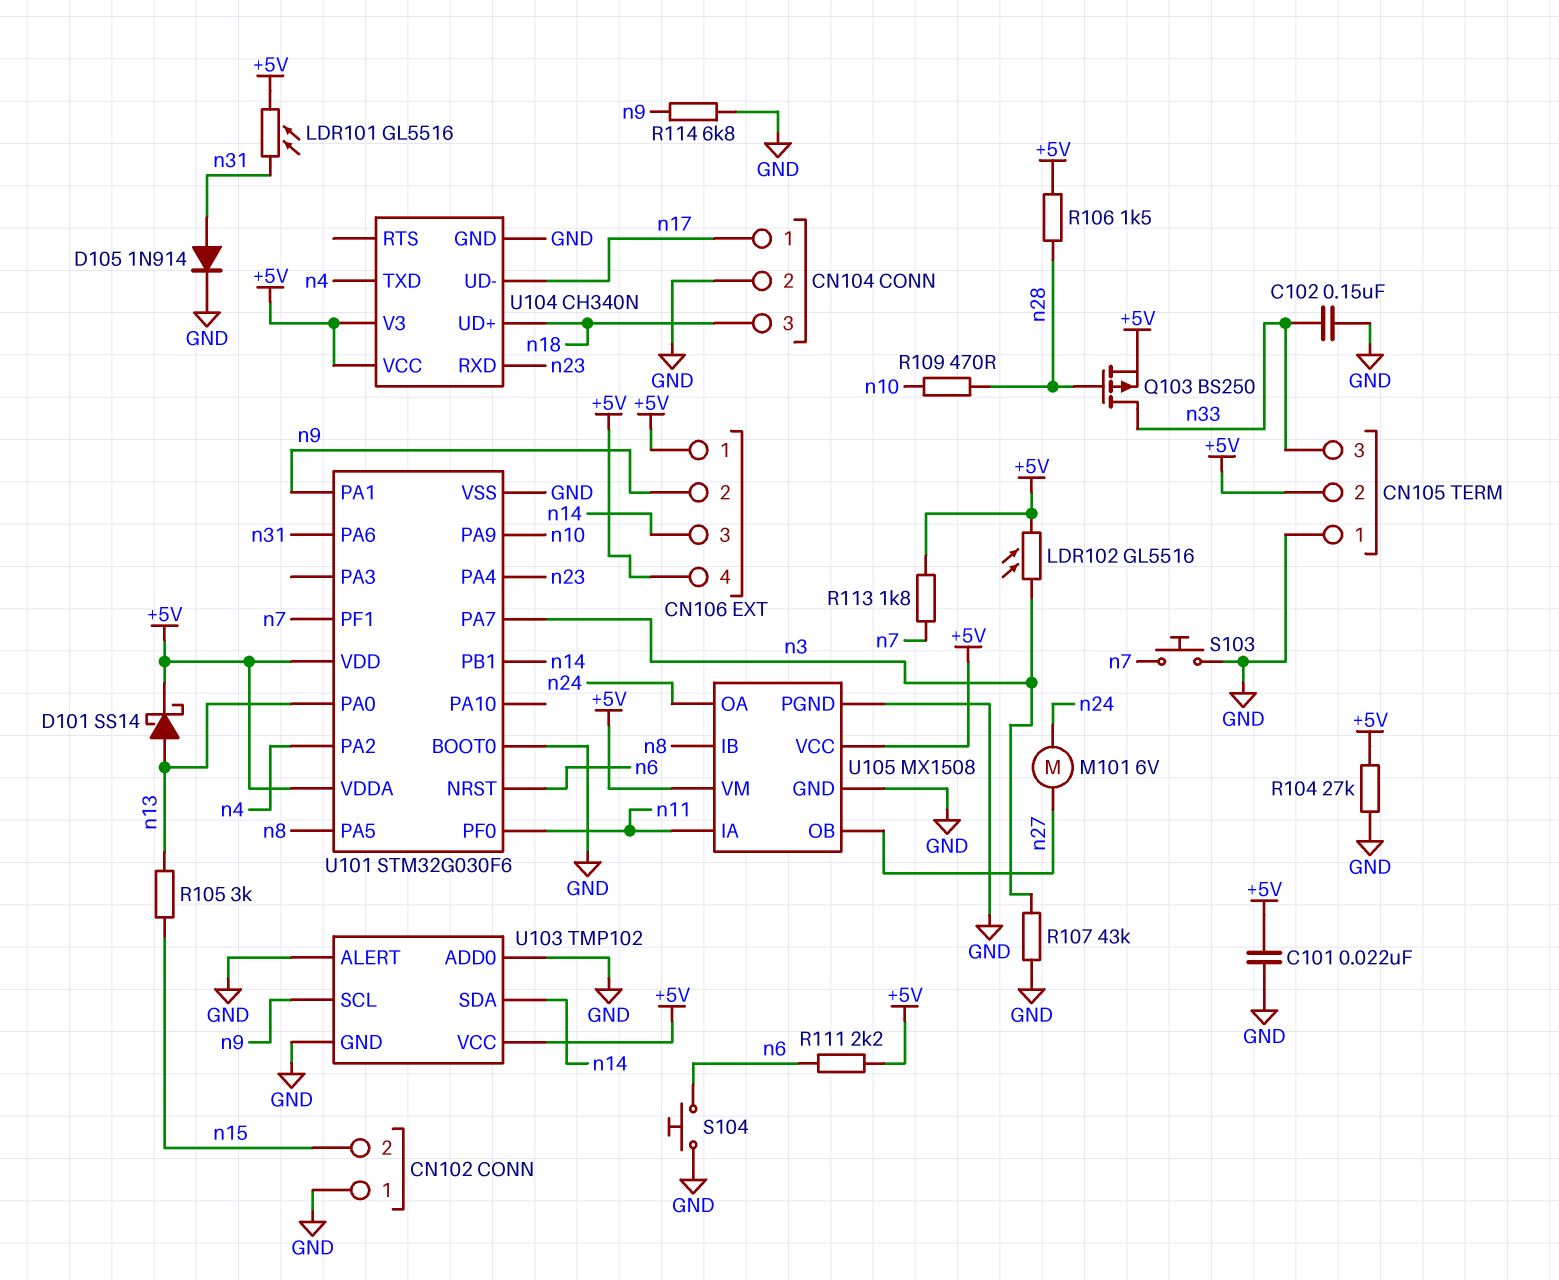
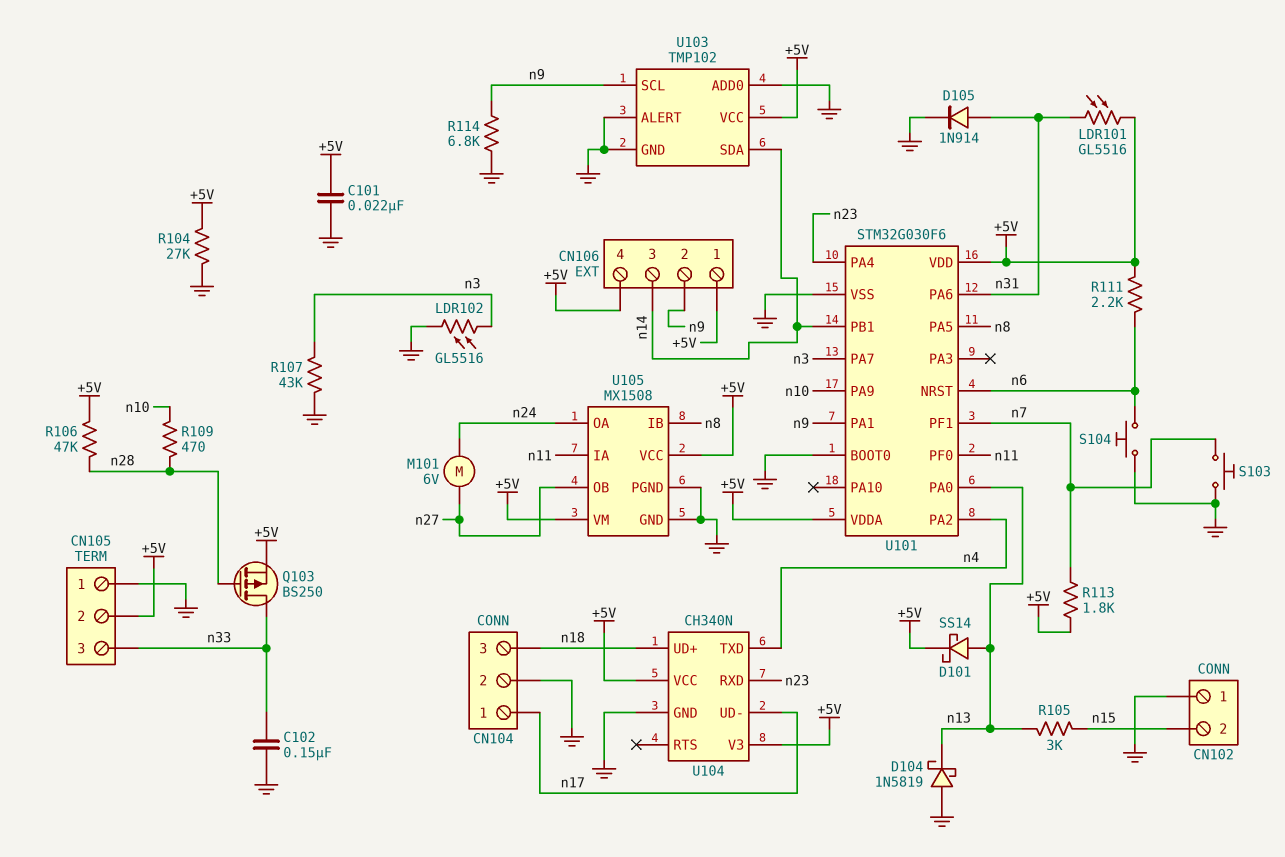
D104: none -> schottky 1N5819 (A GND, K n13)
LDR102: GL5516 (+5V, n3) -> GL5516 (GND, n3)
R106: 1.5k (+5V, n28) -> 47k (+5V, n28)

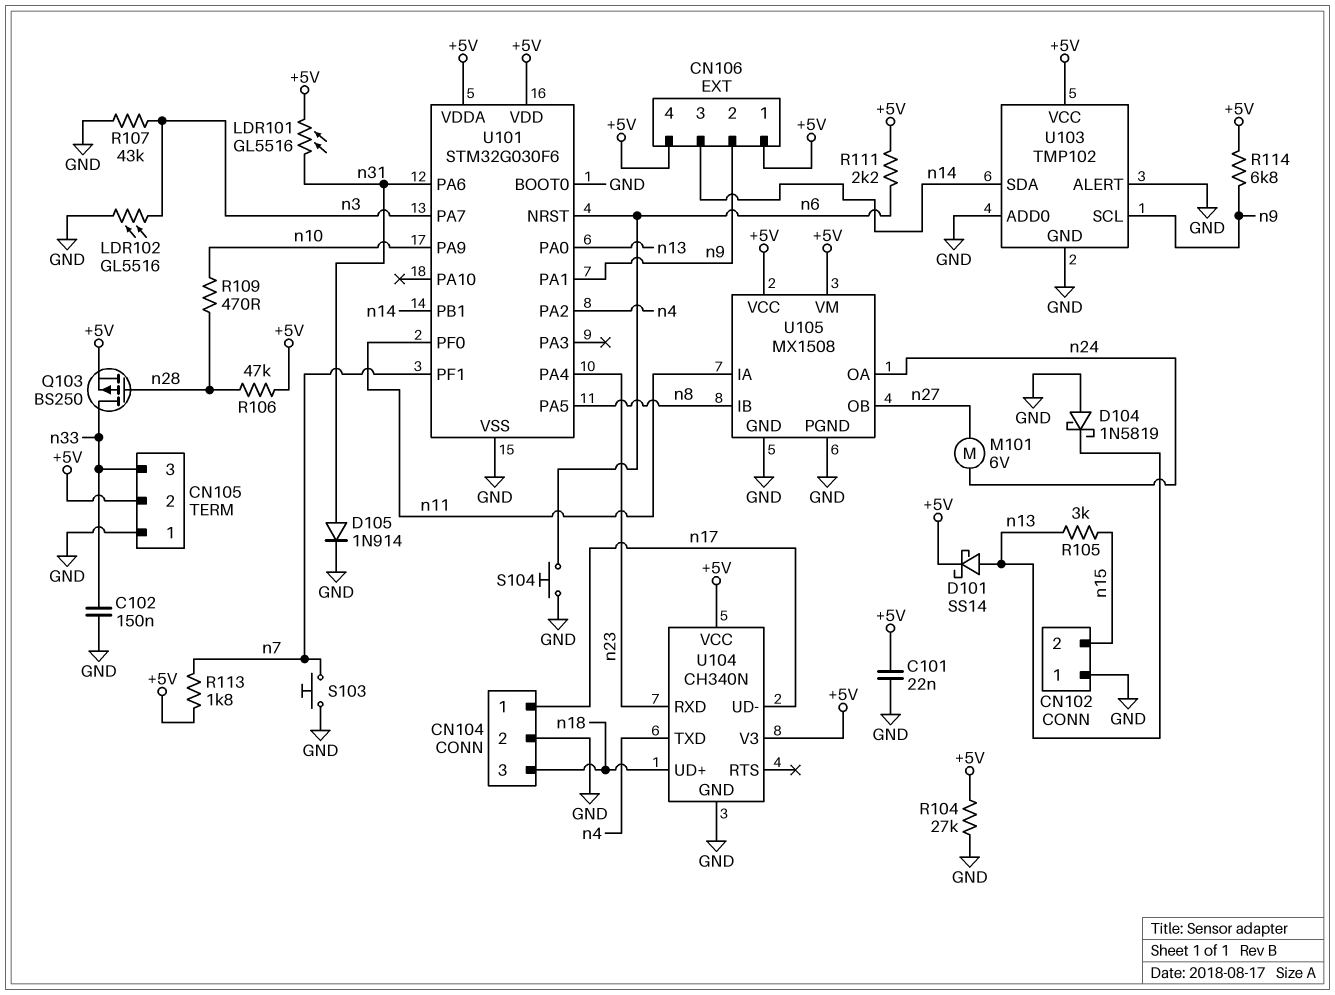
R114: 6.8k (GND, n9) -> 6.8k (+5V, n9)

